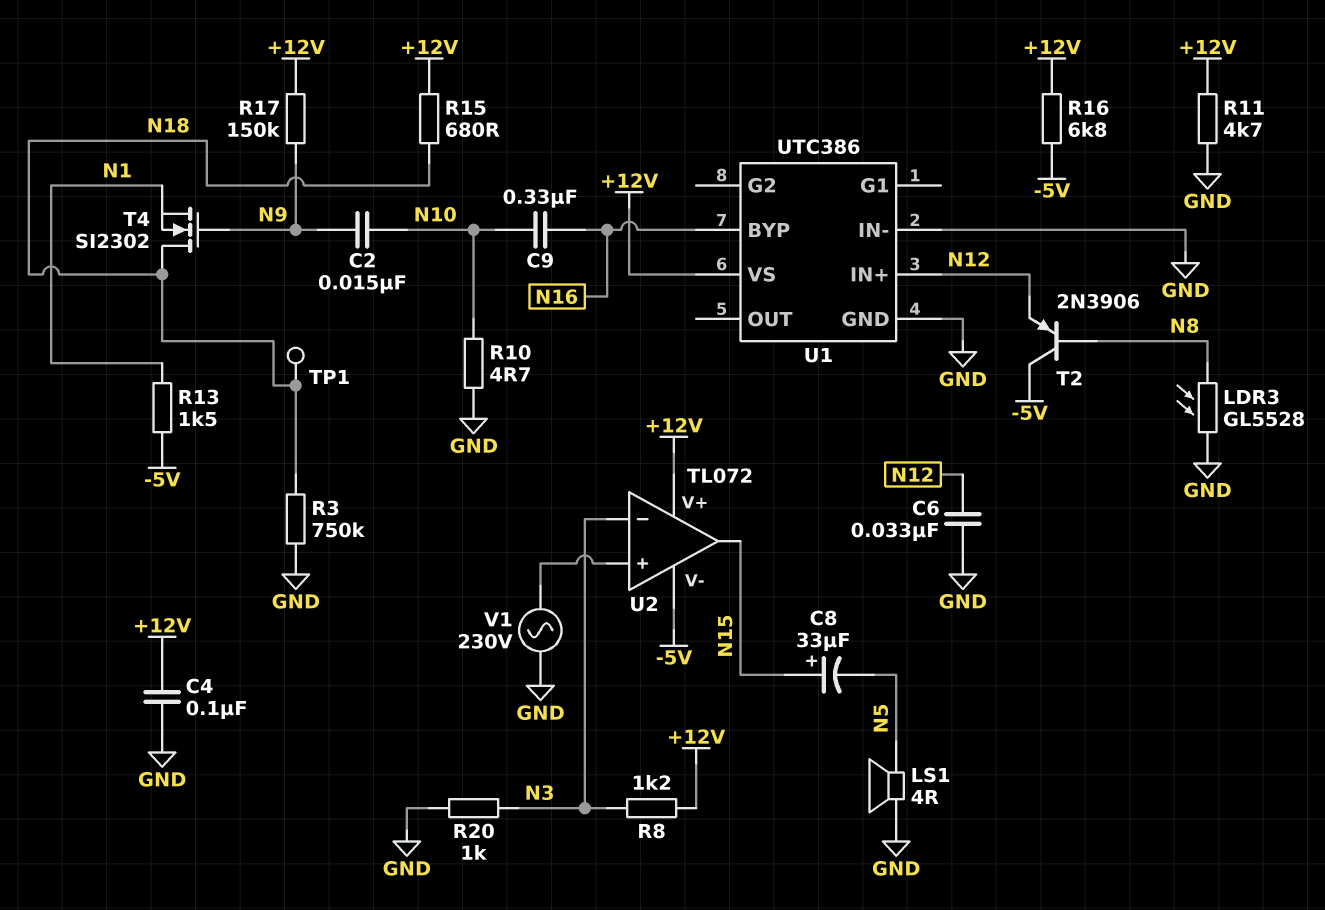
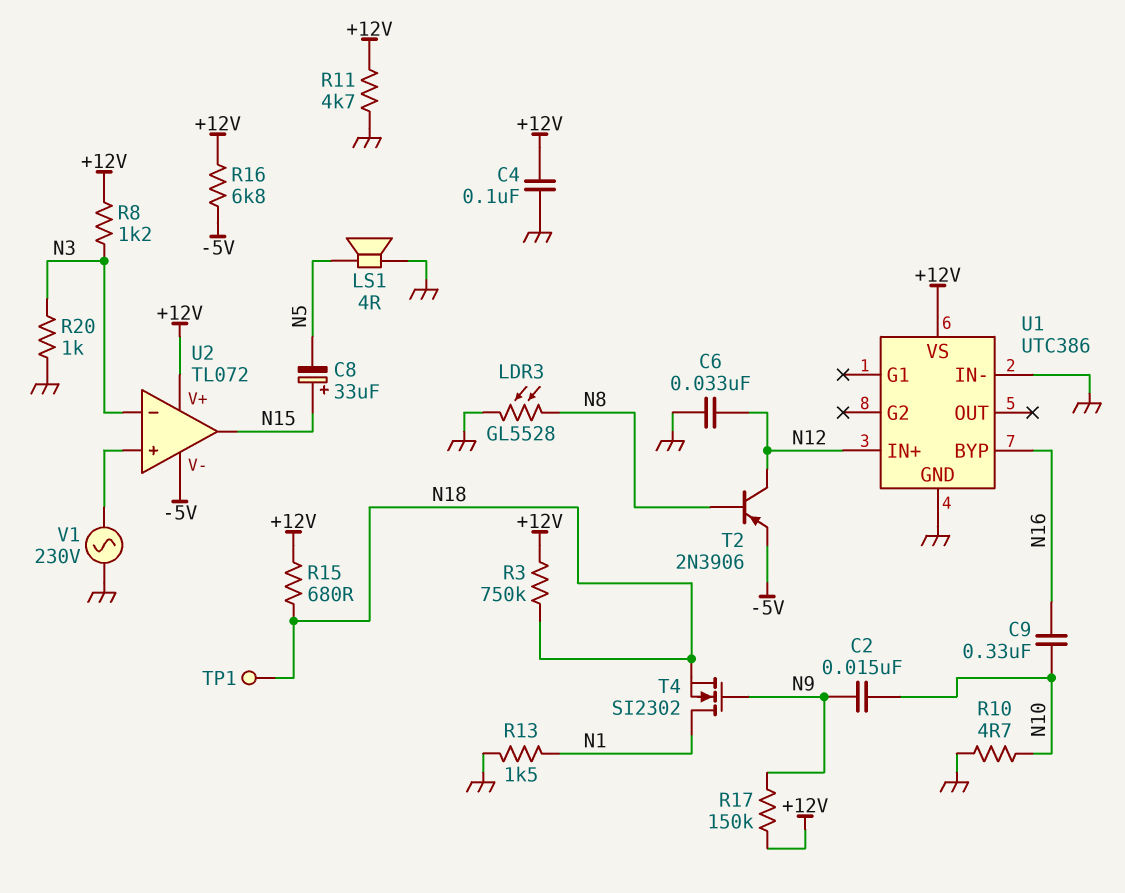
R3: 750k (GND, N18) -> 750k (+12V, N18)
R13: 1.5k (-5V, N1) -> 1.5k (GND, N1)
T2: PNP 2N3906 (B N8, C -5V, E N12) -> PNP 2N3906 (B N8, C N12, E -5V)
T4: NMOS SI2302 (G N9, D N18, S N1) -> NMOS SI2302 (G N9, D N1, S N18)

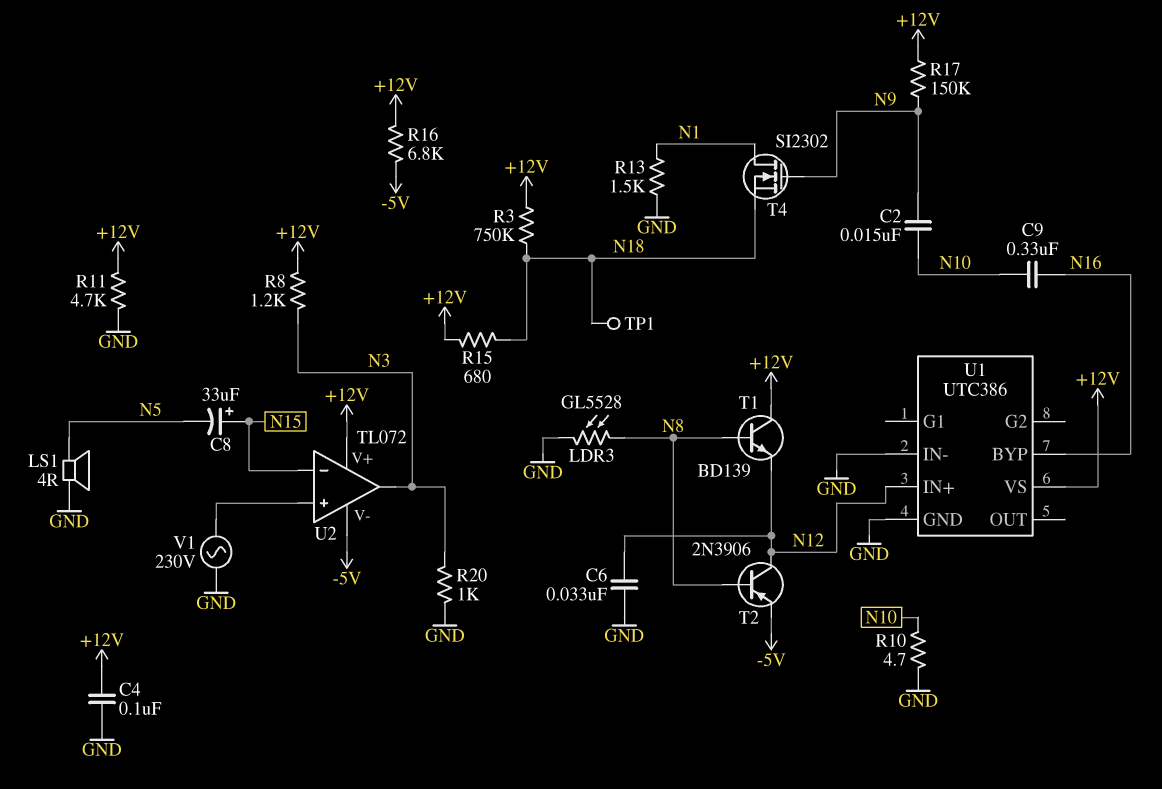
T1: none -> NPN BD139 (B N8, C +12V, E N12)
U2 pin in-: N3 -> N15
U2 pin out: N15 -> N3

